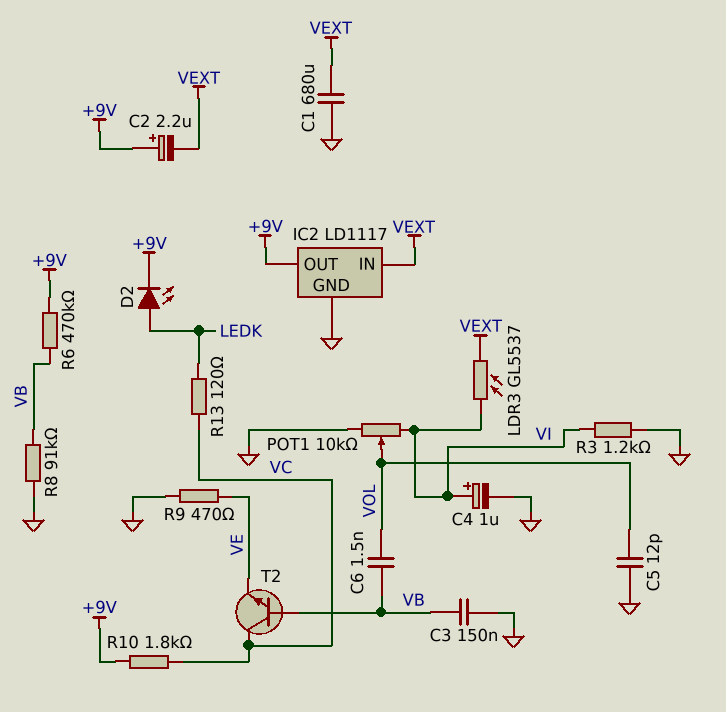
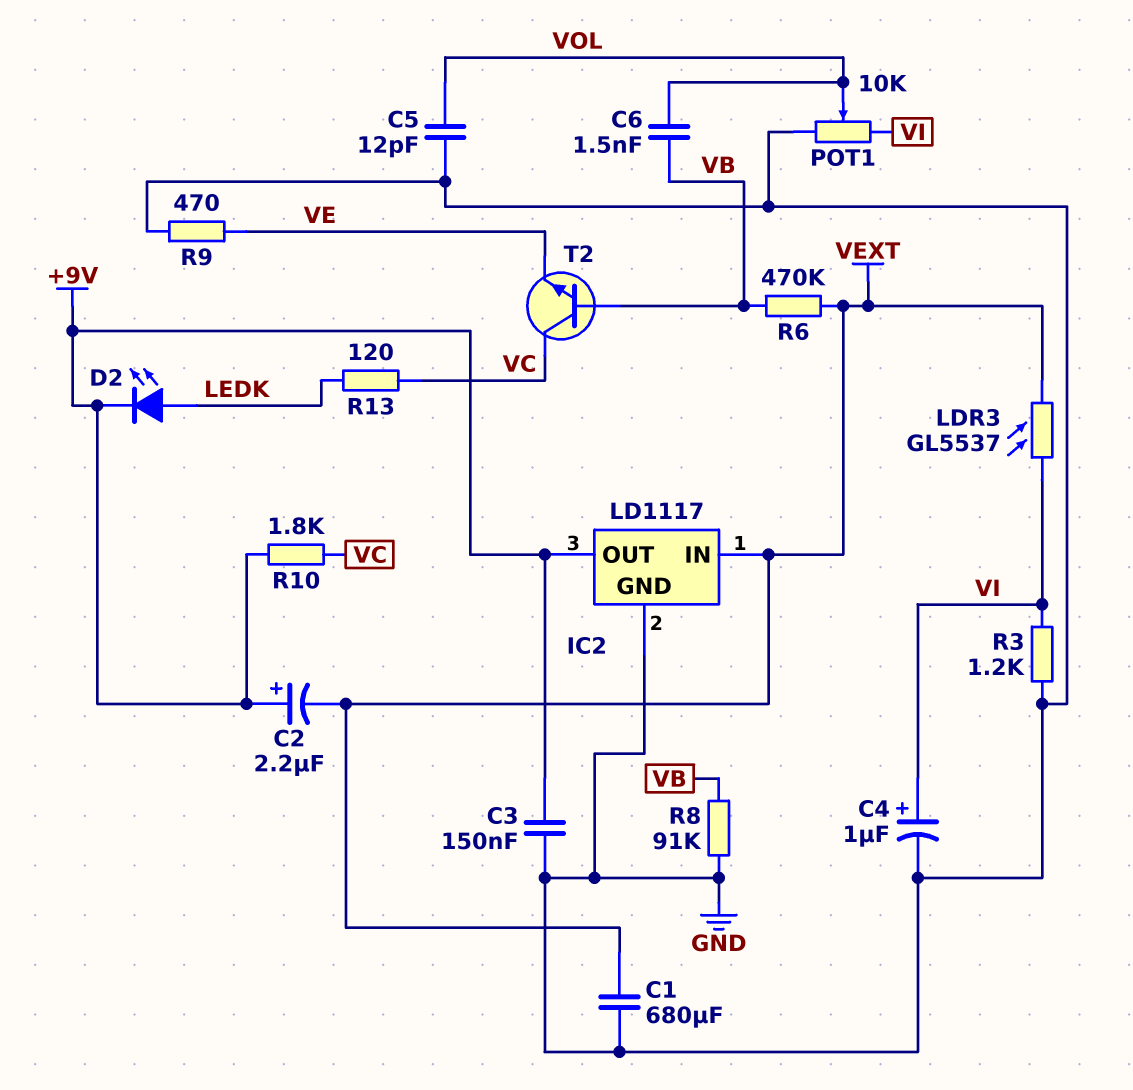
C3: 150nF (GND, VB) -> 150nF (+9V, GND)
R6: 470k (+9V, VB) -> 470k (VB, VEXT)

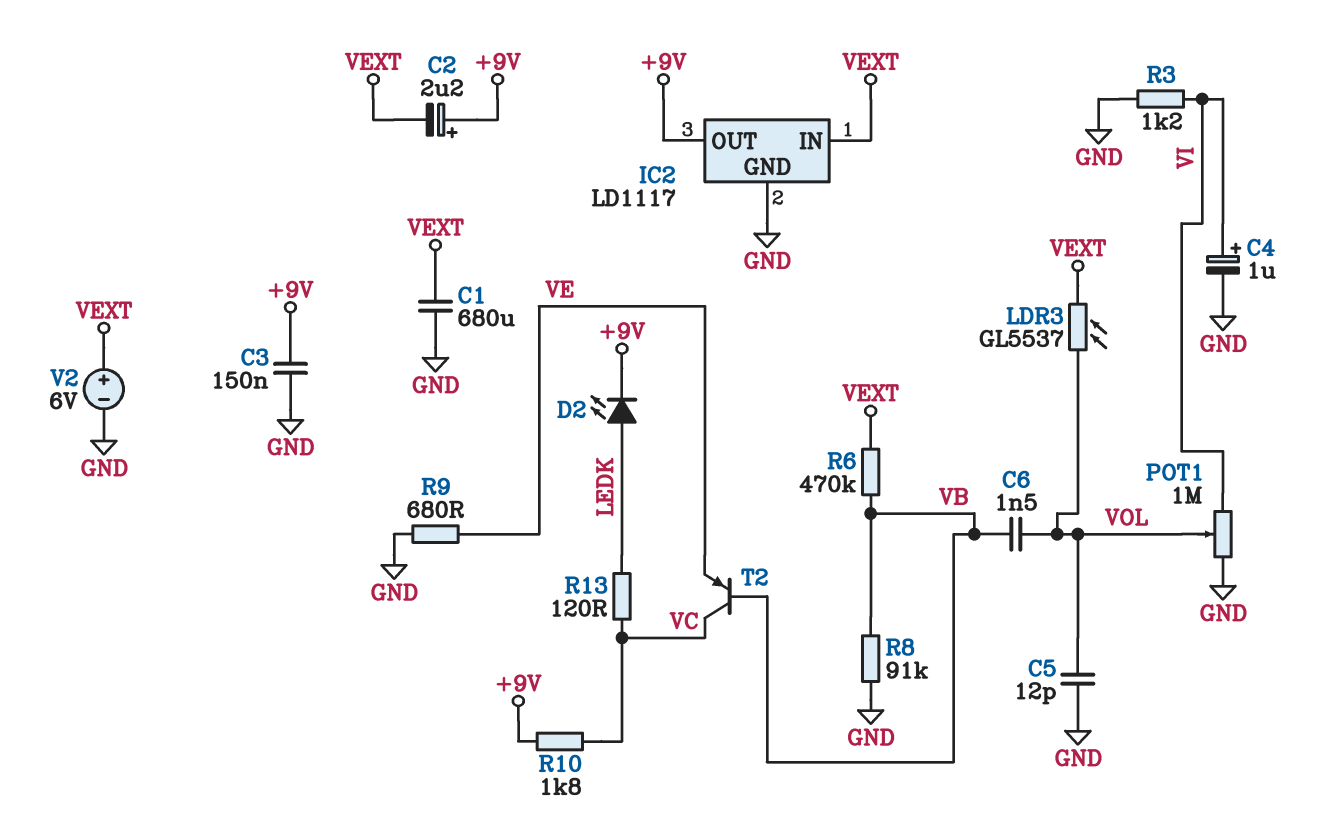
LDR3: GL5537 (VEXT, VI) -> GL5537 (VEXT, VOL)
POT1: 10k (GND, VI, wiper VOL) -> 1M (GND, VI, wiper VOL)
R9: 470 (GND, VE) -> 680 (GND, VE)
T2: NPN (B VB, C VC, E VE) -> PNP (B VB, C VC, E VE)
V2: none -> 6V (plus VEXT, minus GND)

